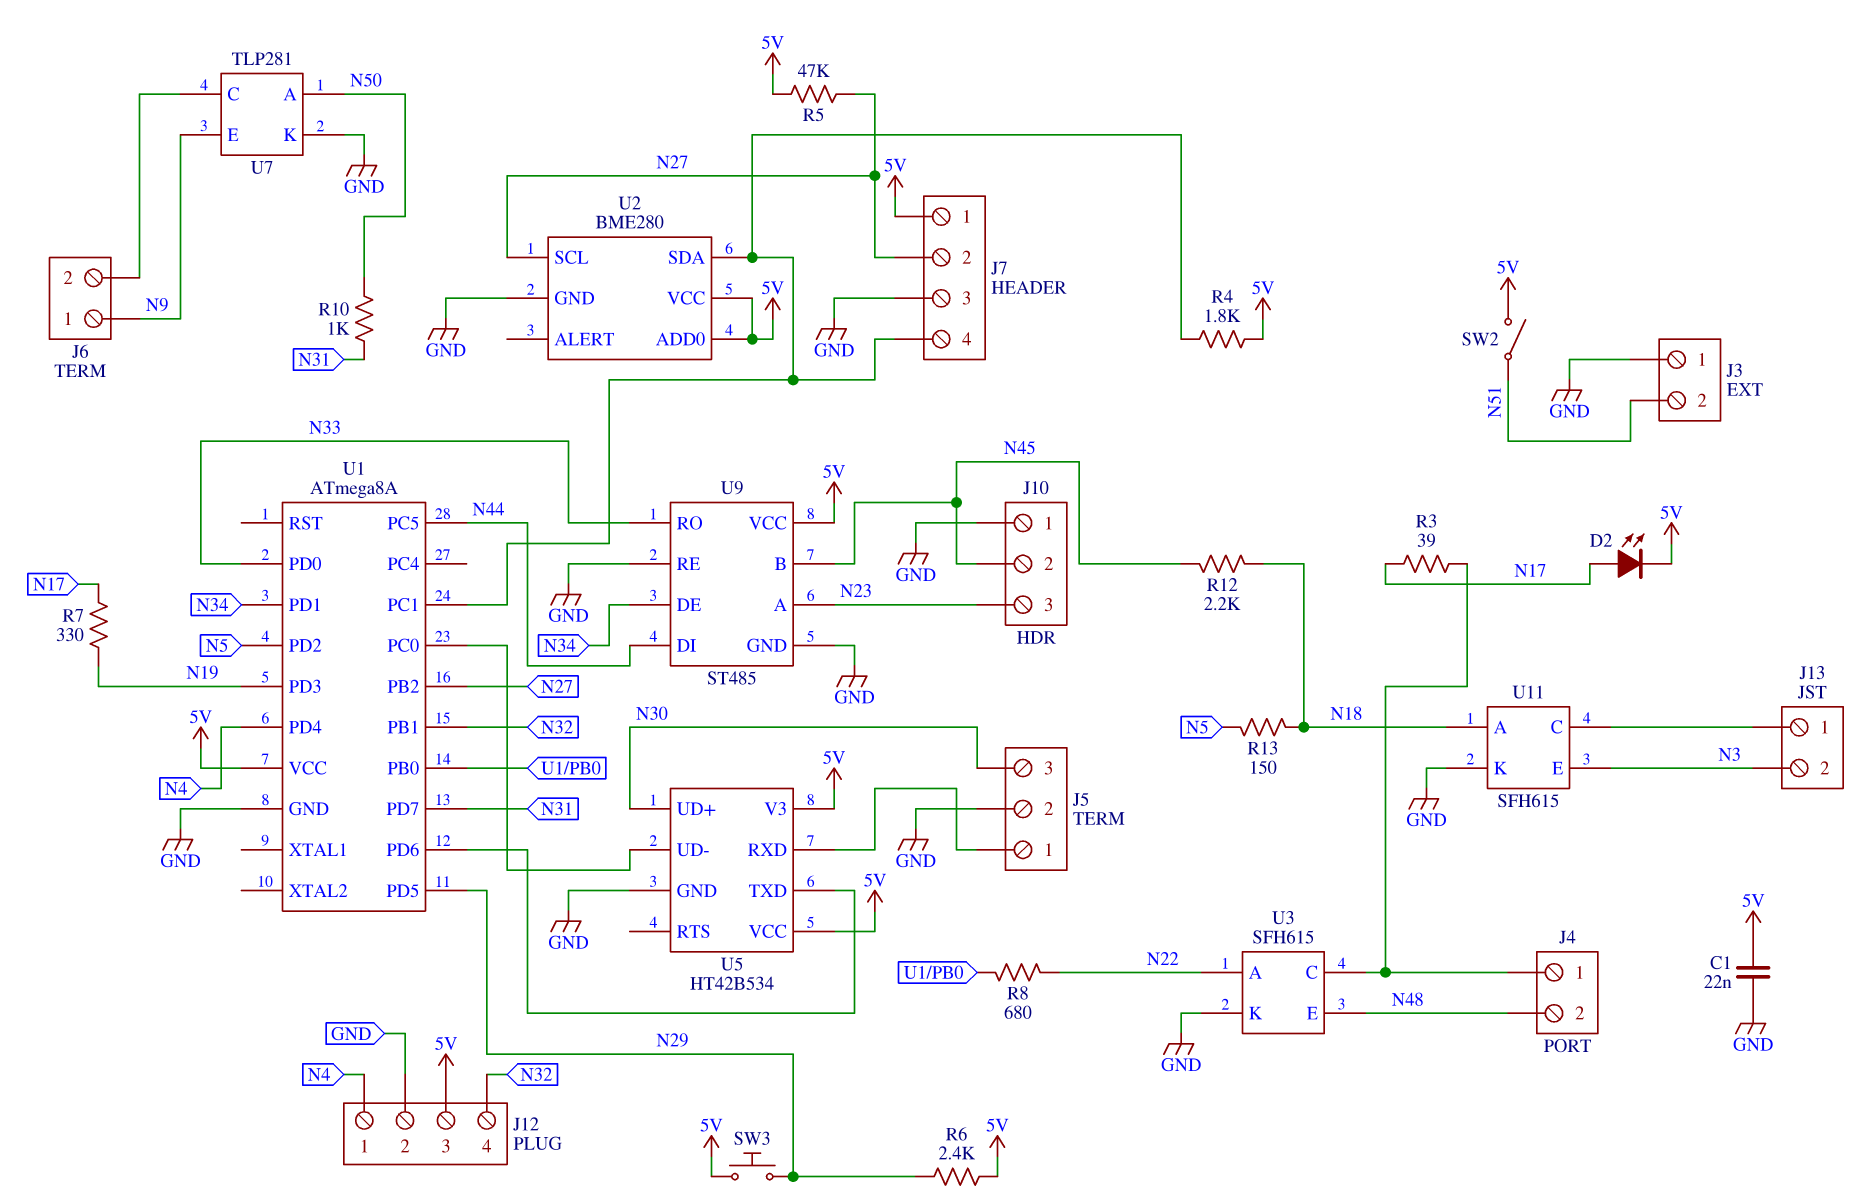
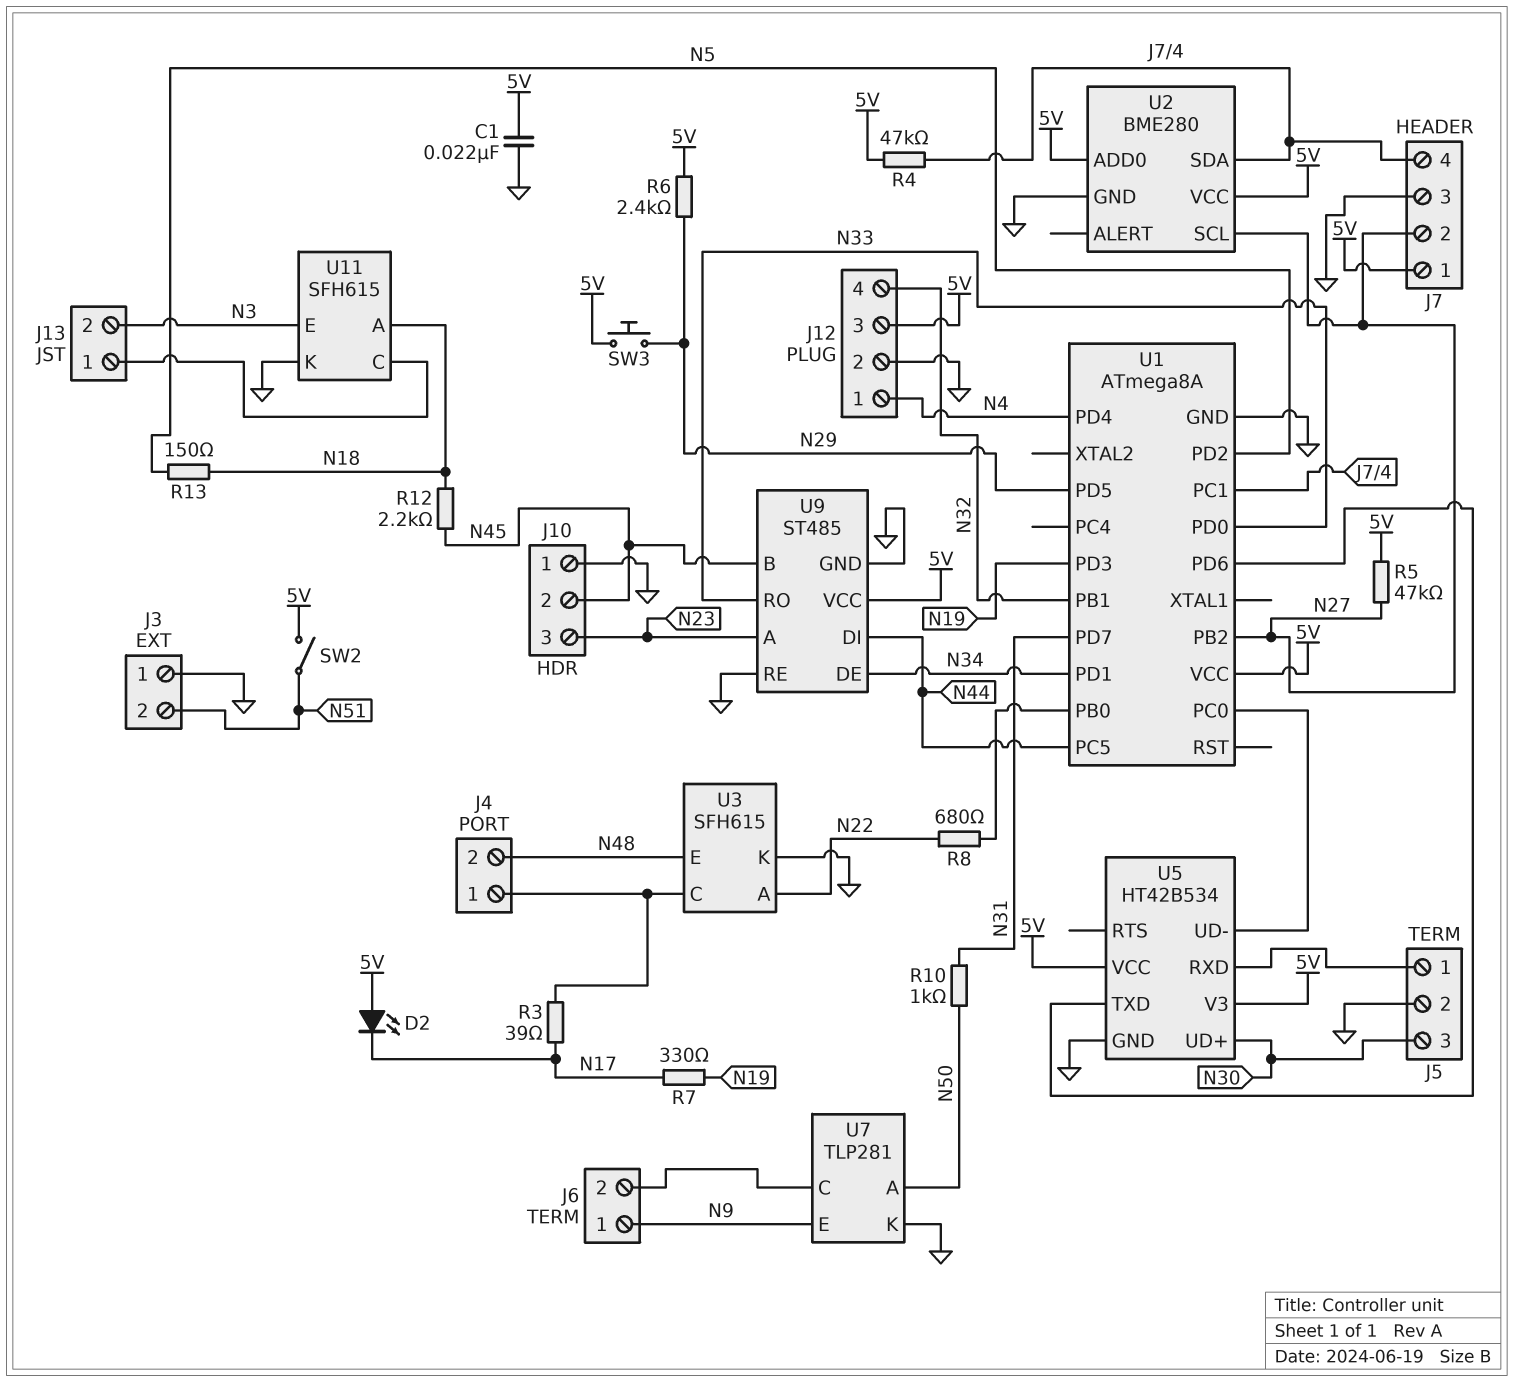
D2: LED (A N17, K 5V) -> LED (A 5V, K N17)
R4: 1.8k (5V, J7/4) -> 47k (5V, J7/4)

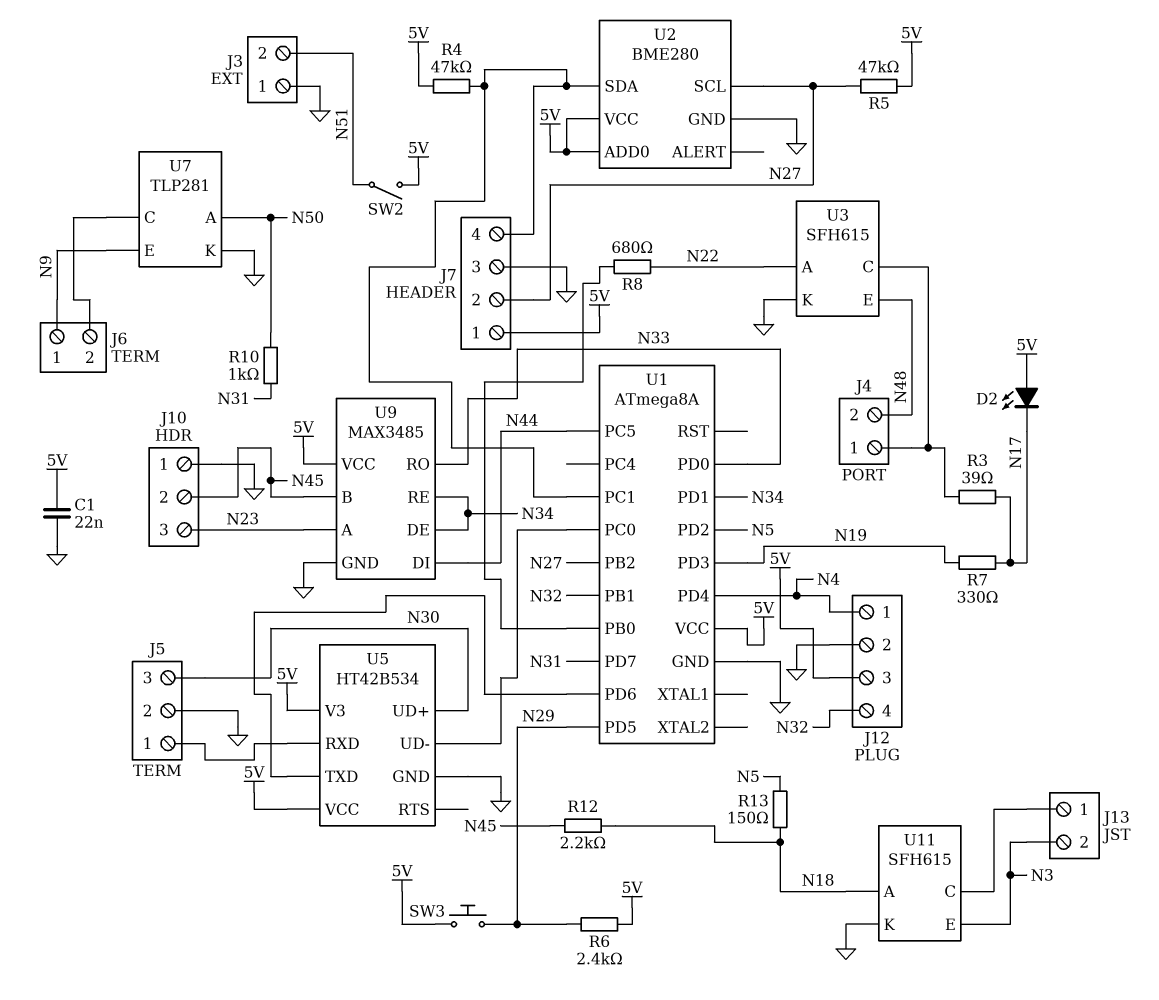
U9: ST485 -> MAX3485
U9 pin RE: GND -> N34

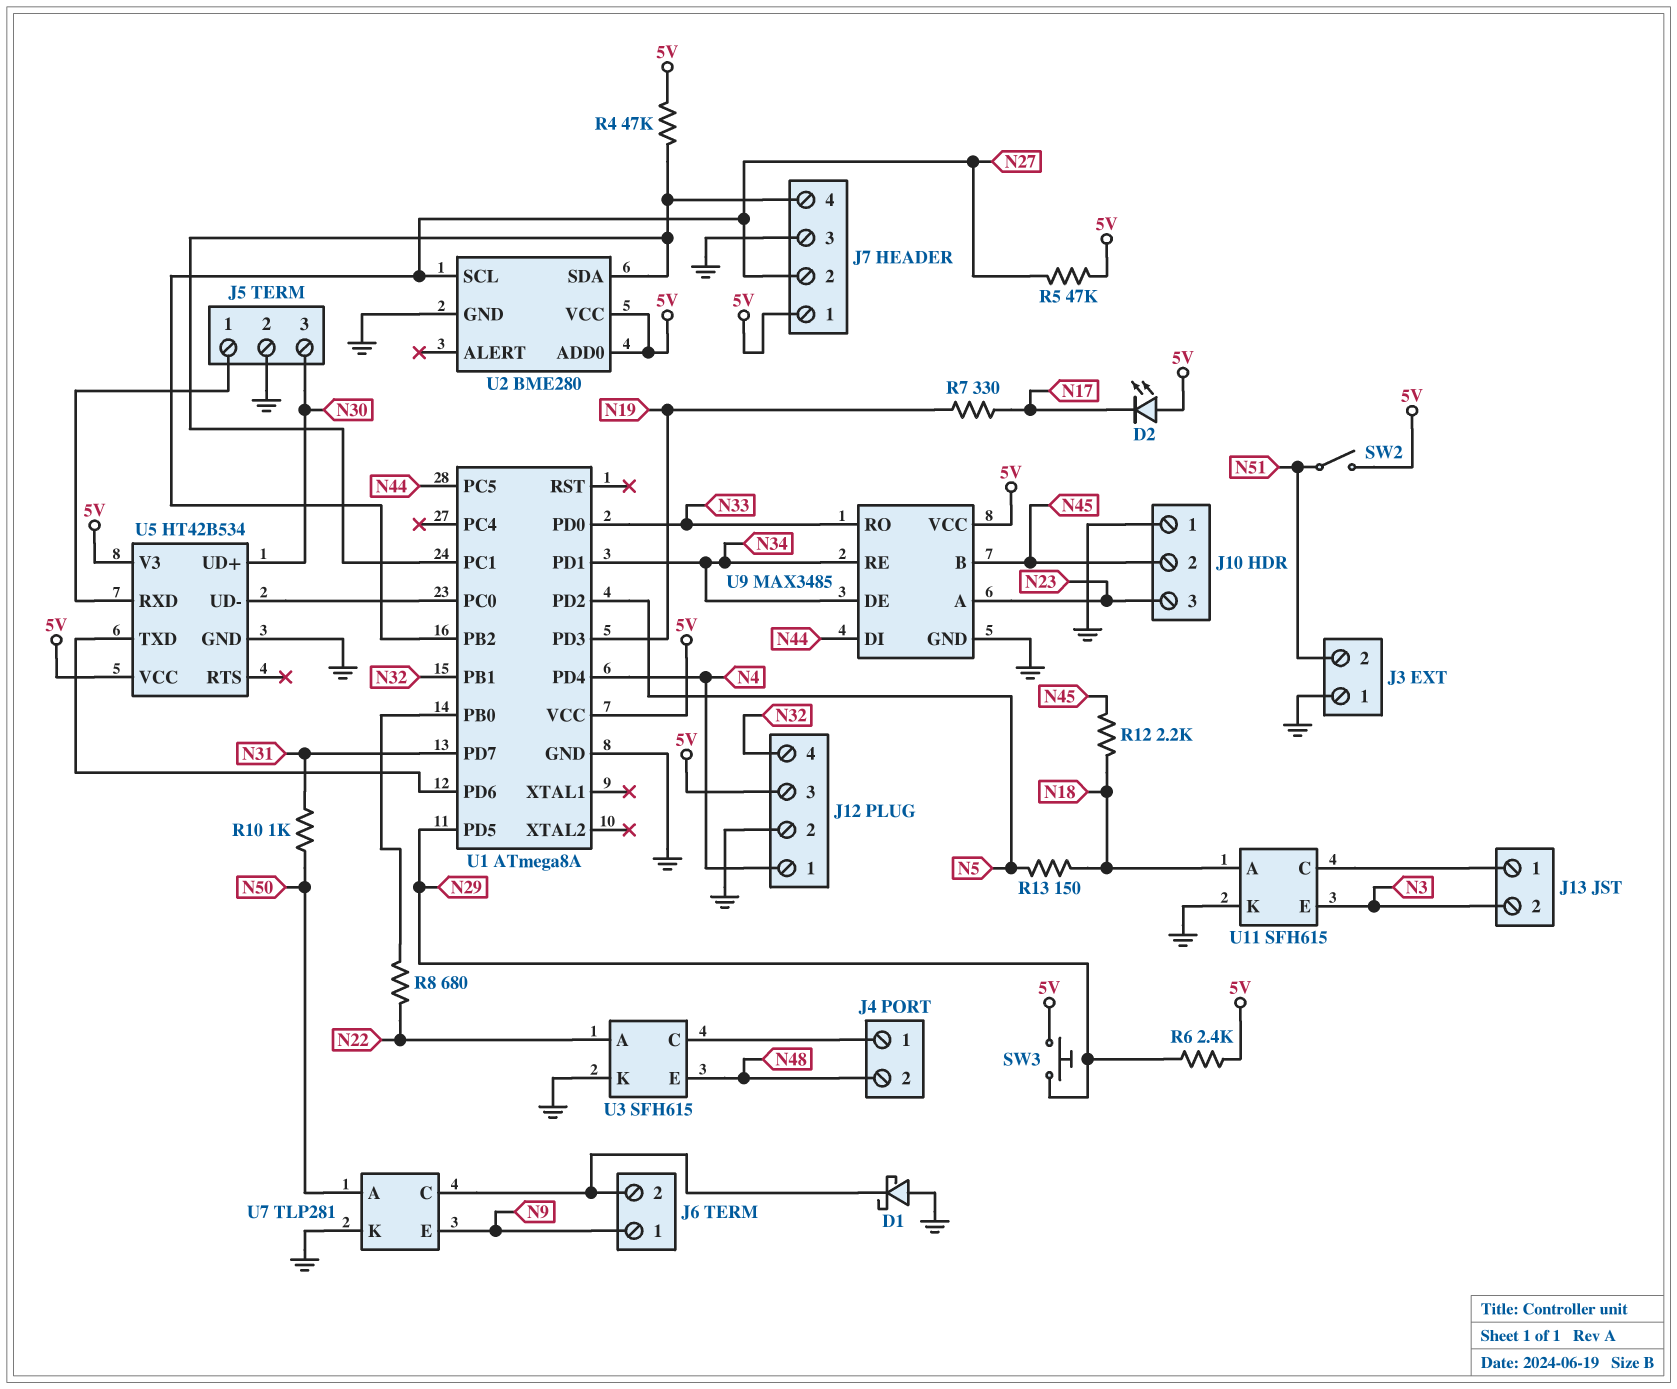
C1: 22nF (5V, GND) -> none
D1: none -> schottky (A GND, K J6/2)
R3: 39 (J4/1, N17) -> none

